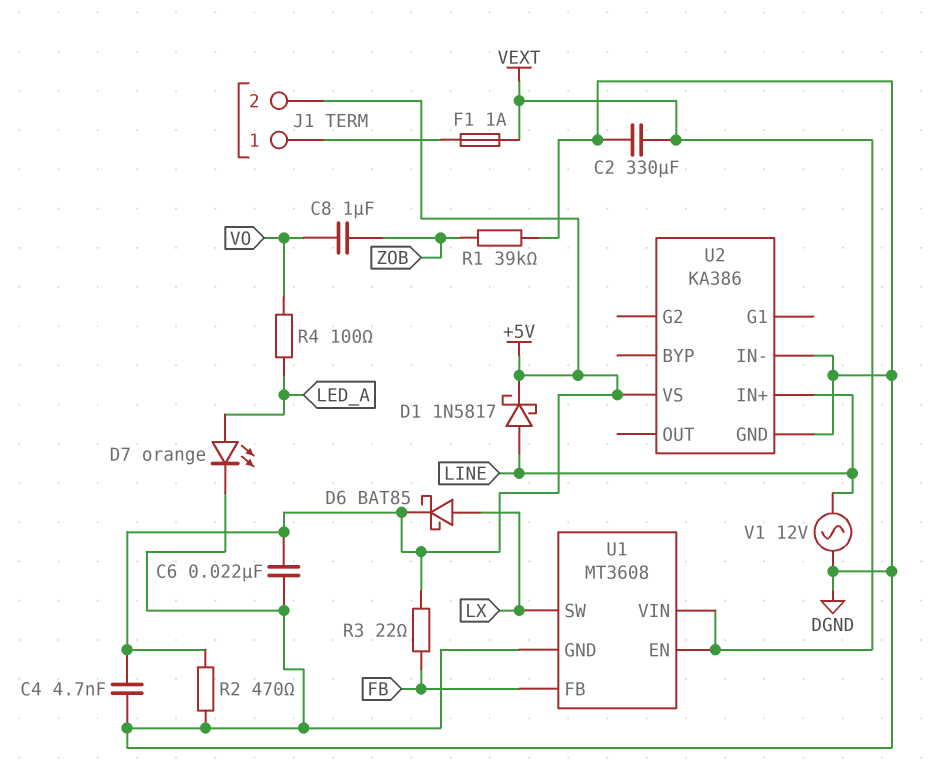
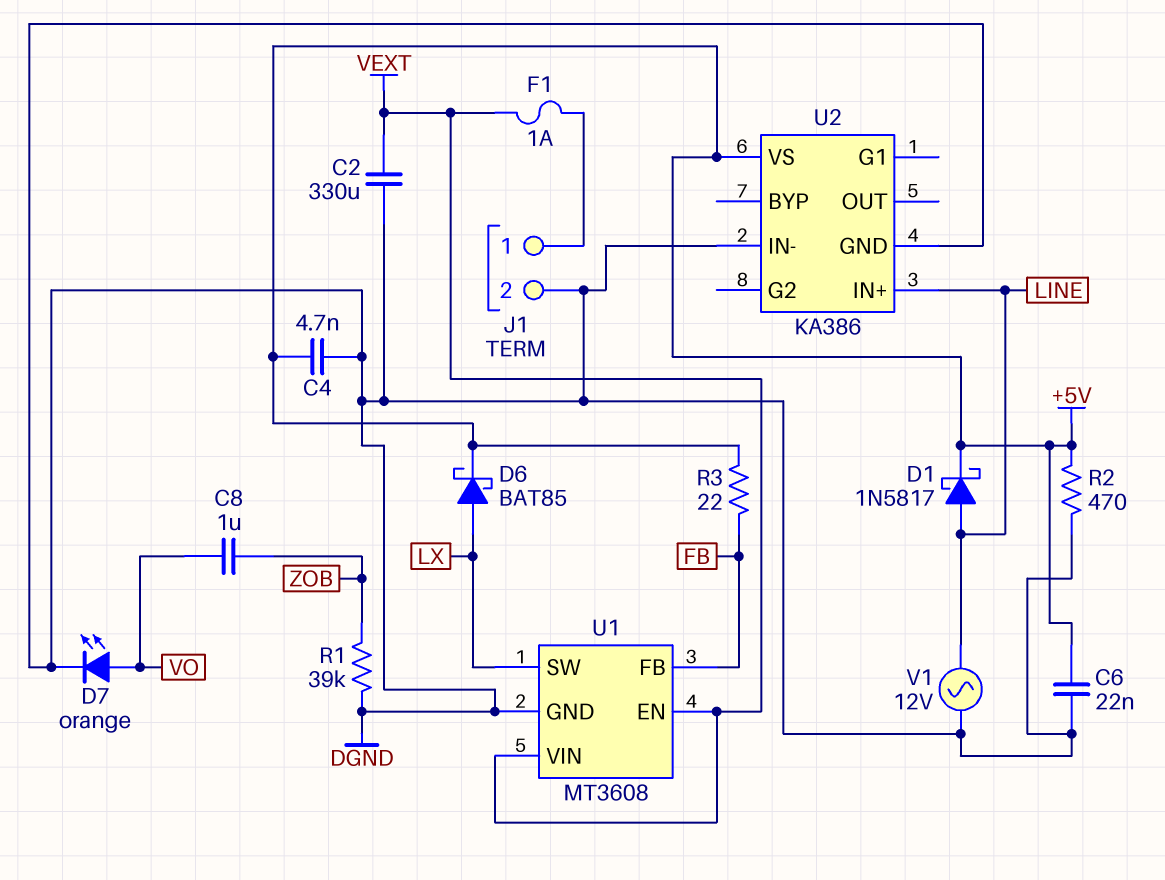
D7: LED orange (A LED_A, K DGND) -> LED orange (A VO, K DGND)
J1 pin 2: +5V -> DGND
R4: 100 (LED_A, VO) -> none

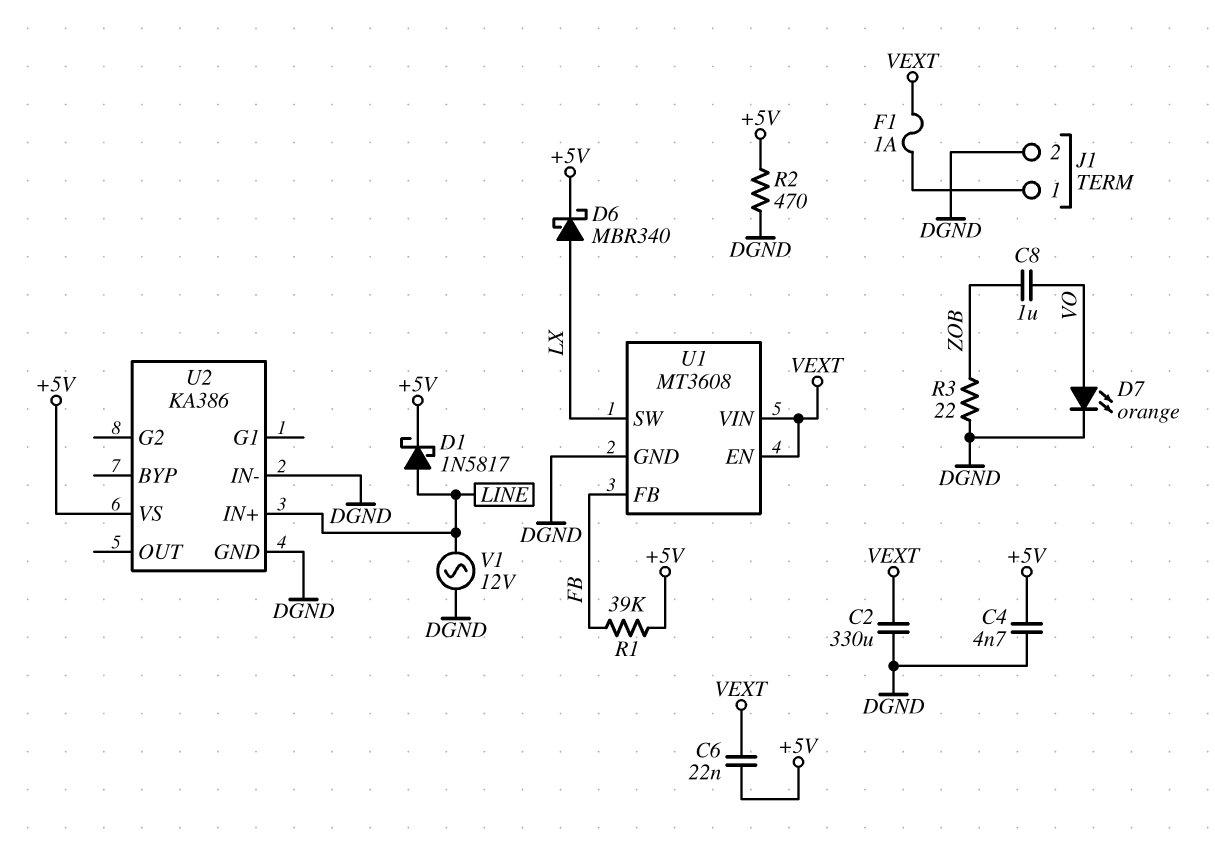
C6: 22nF (+5V, DGND) -> 22nF (+5V, VEXT)
D6: schottky BAT85 (A LX, K +5V) -> schottky MBR340 (A LX, K +5V)
R1: 39k (DGND, ZOB) -> 39k (+5V, FB)
R3: 22 (+5V, FB) -> 22 (DGND, ZOB)

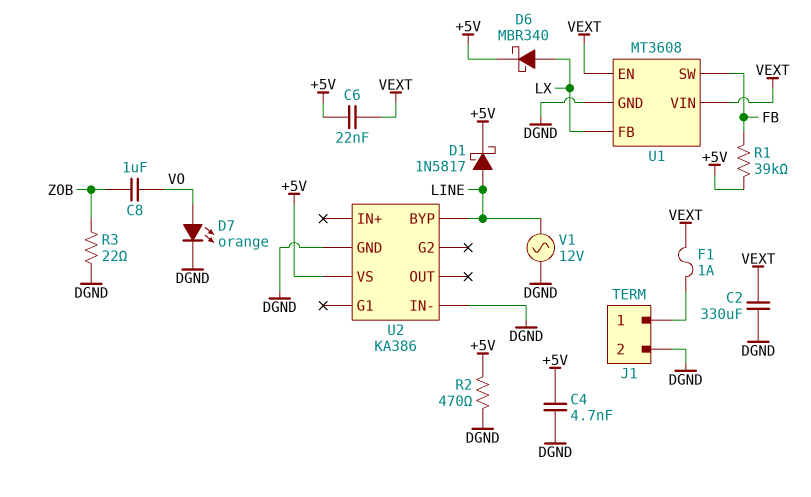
U1 pin FB: FB -> LX
U1 pin SW: LX -> FB
U2 pin BYP: none -> LINE
U2 pin IN+: LINE -> none

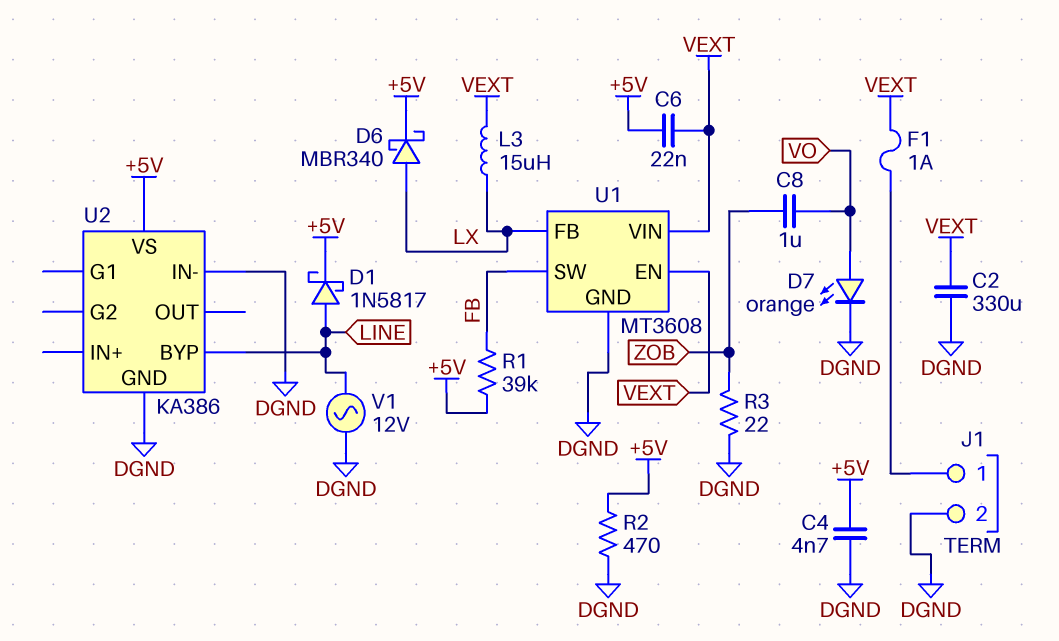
L3: none -> 15uH (LX, VEXT)

